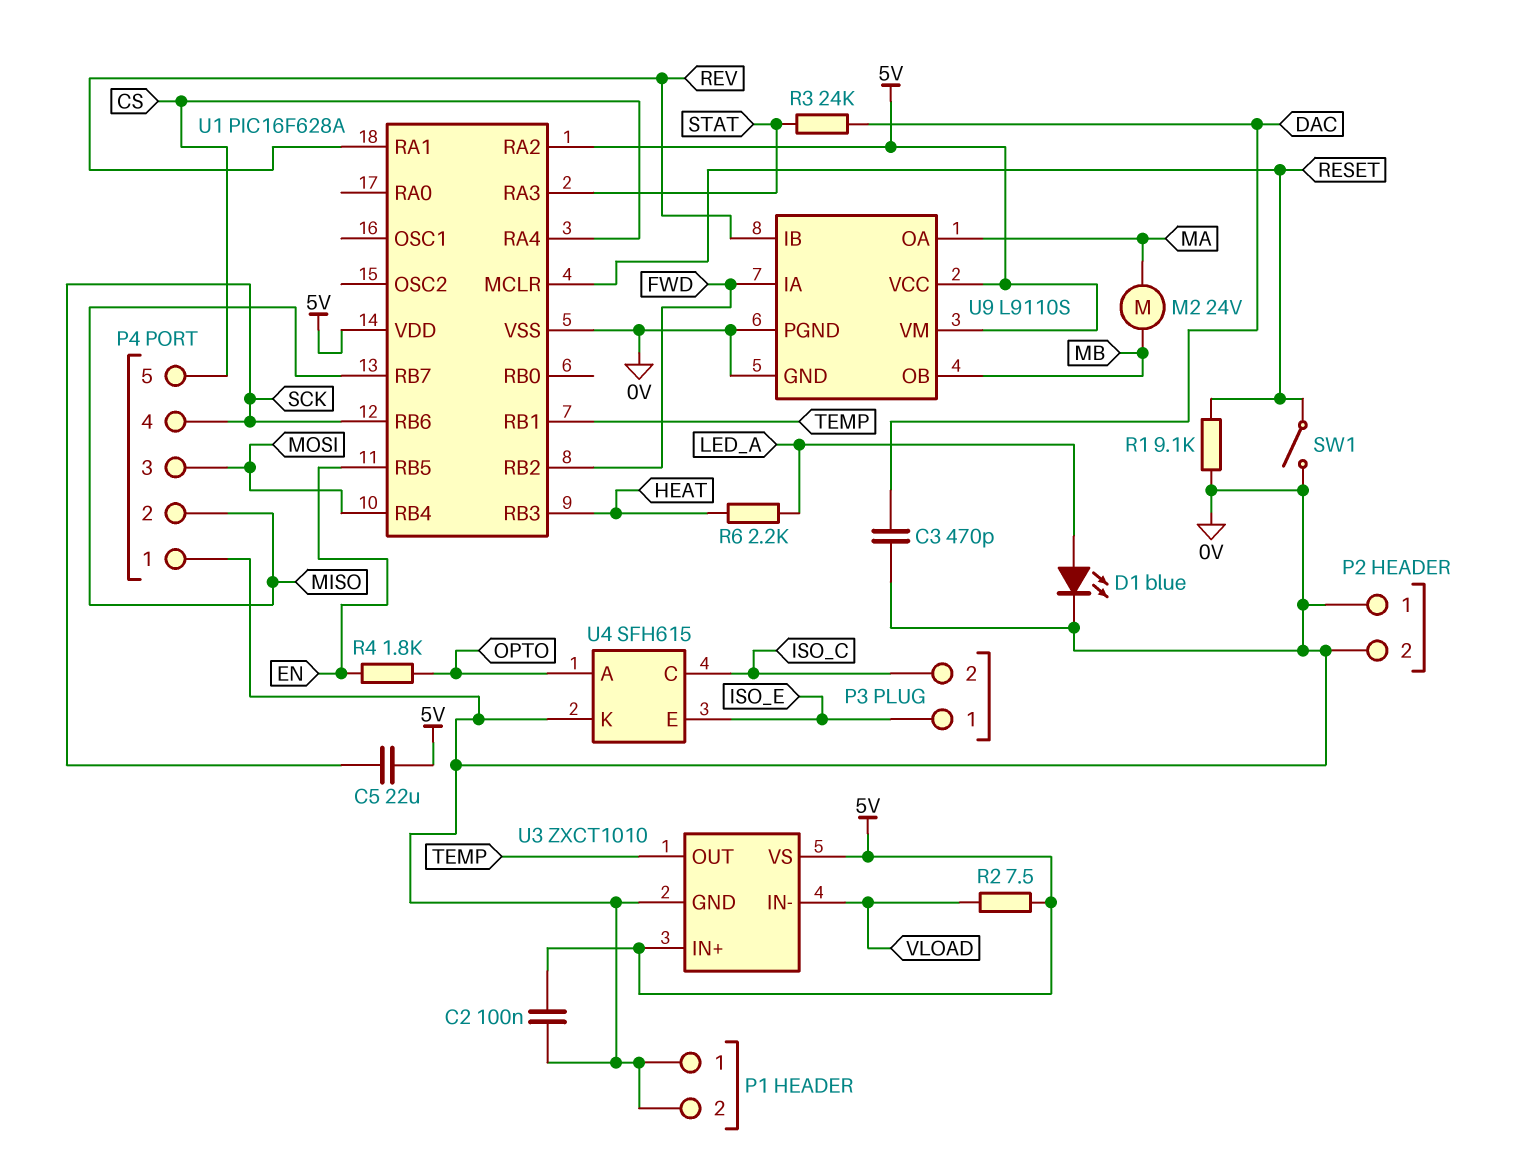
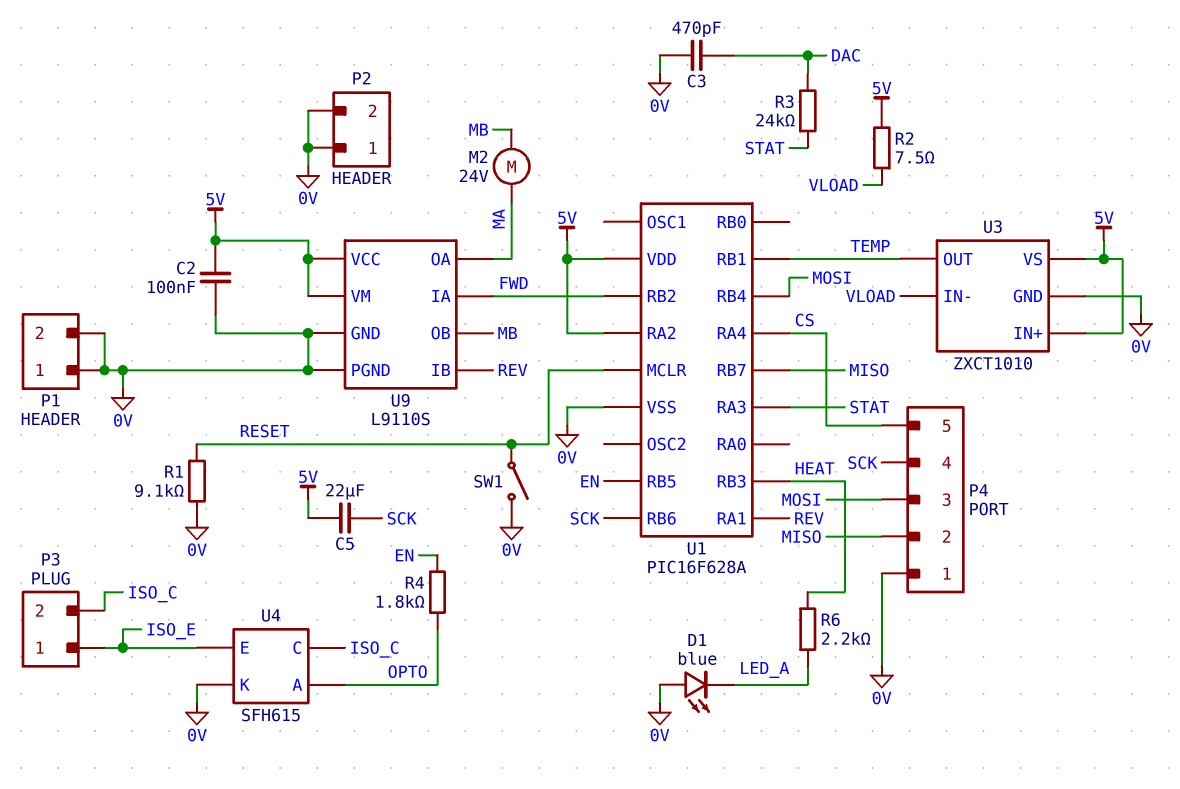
D1: LED blue (A LED_A, K 0V) -> LED blue (A 0V, K LED_A)

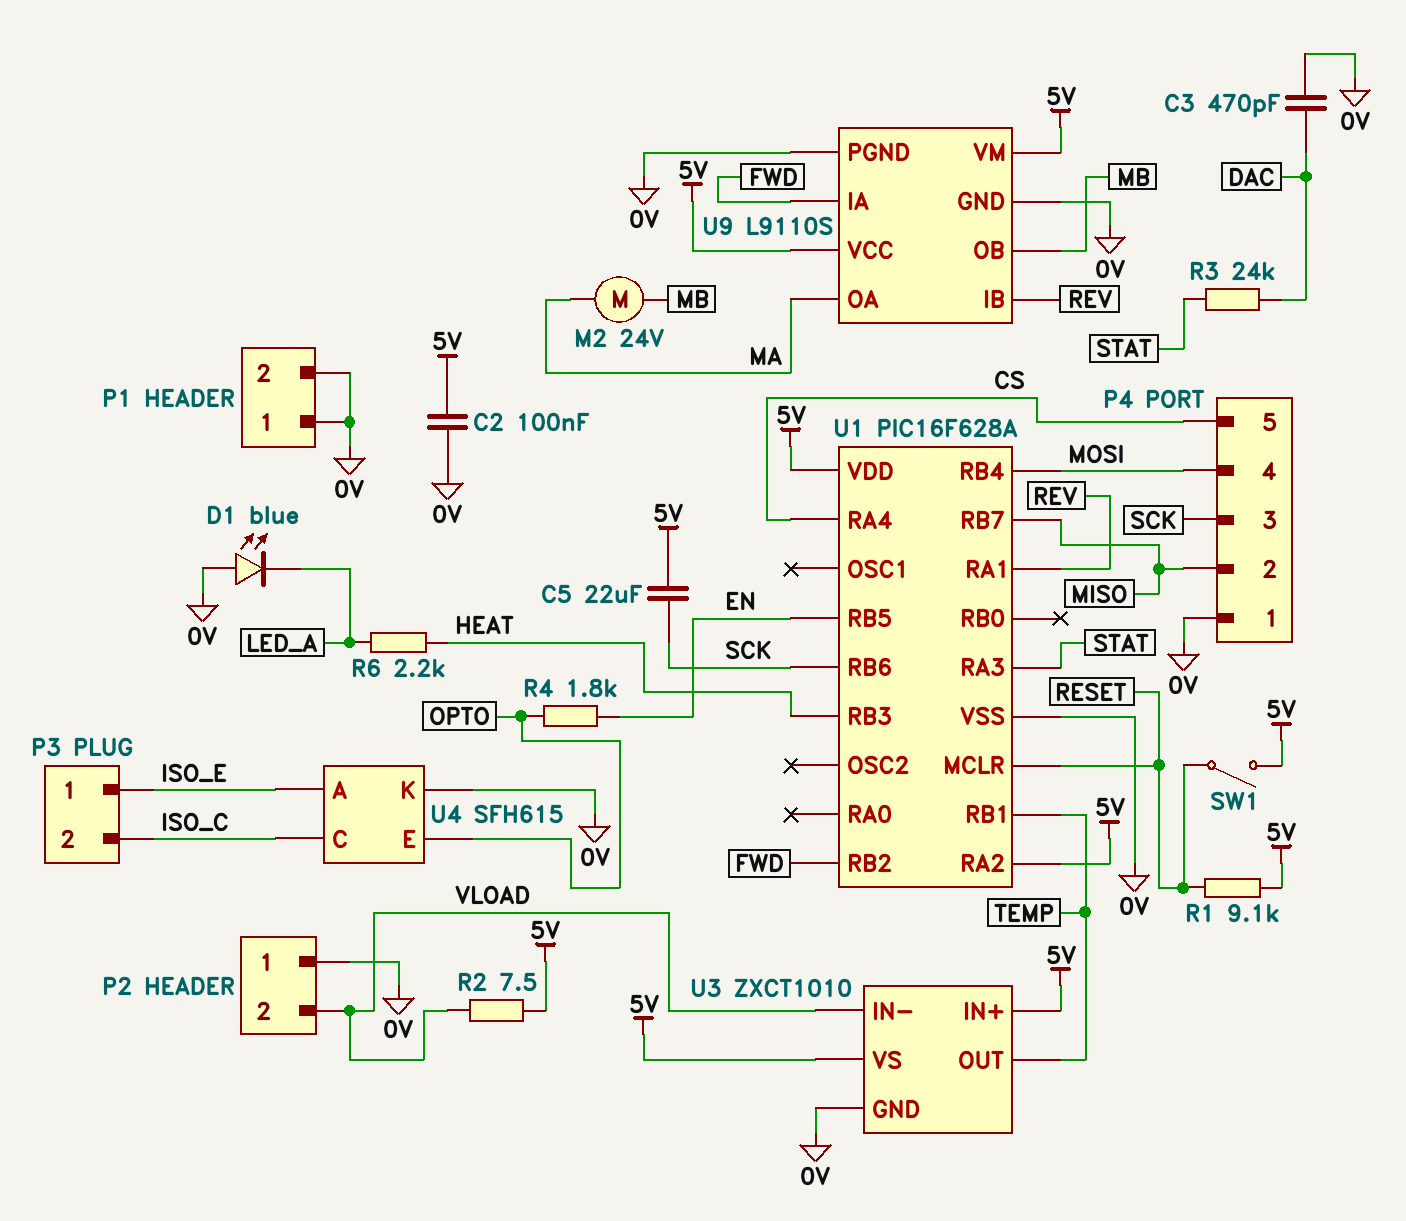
P2 pin 2: 0V -> VLOAD
P4 pin 3: MOSI -> SCK
P4 pin 4: SCK -> MOSI
R1: 9.1k (0V, RESET) -> 9.1k (5V, RESET)
SW1: switch (0V, RESET) -> switch (5V, RESET)
U4 pin A: OPTO -> ISO_E
U4 pin E: ISO_E -> OPTO

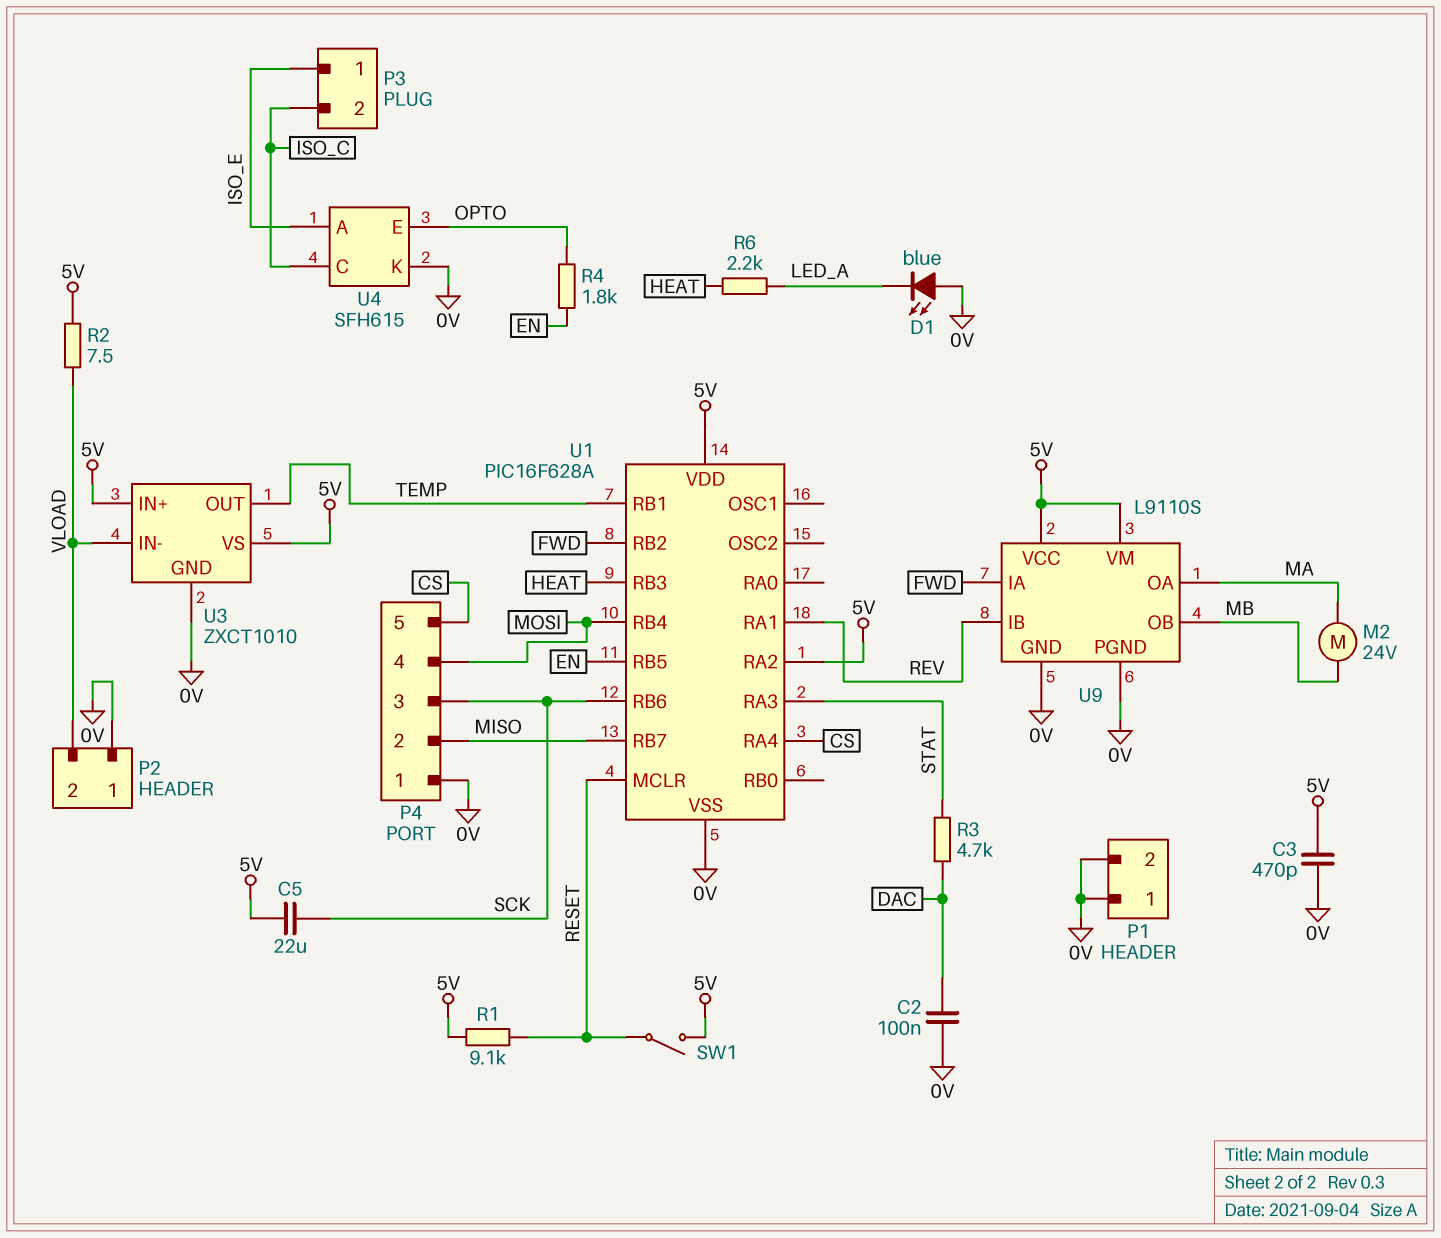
C2: 100nF (0V, 5V) -> 100nF (0V, DAC)
C3: 470pF (0V, DAC) -> 470pF (0V, 5V)
R3: 24k (DAC, STAT) -> 4.7k (DAC, STAT)

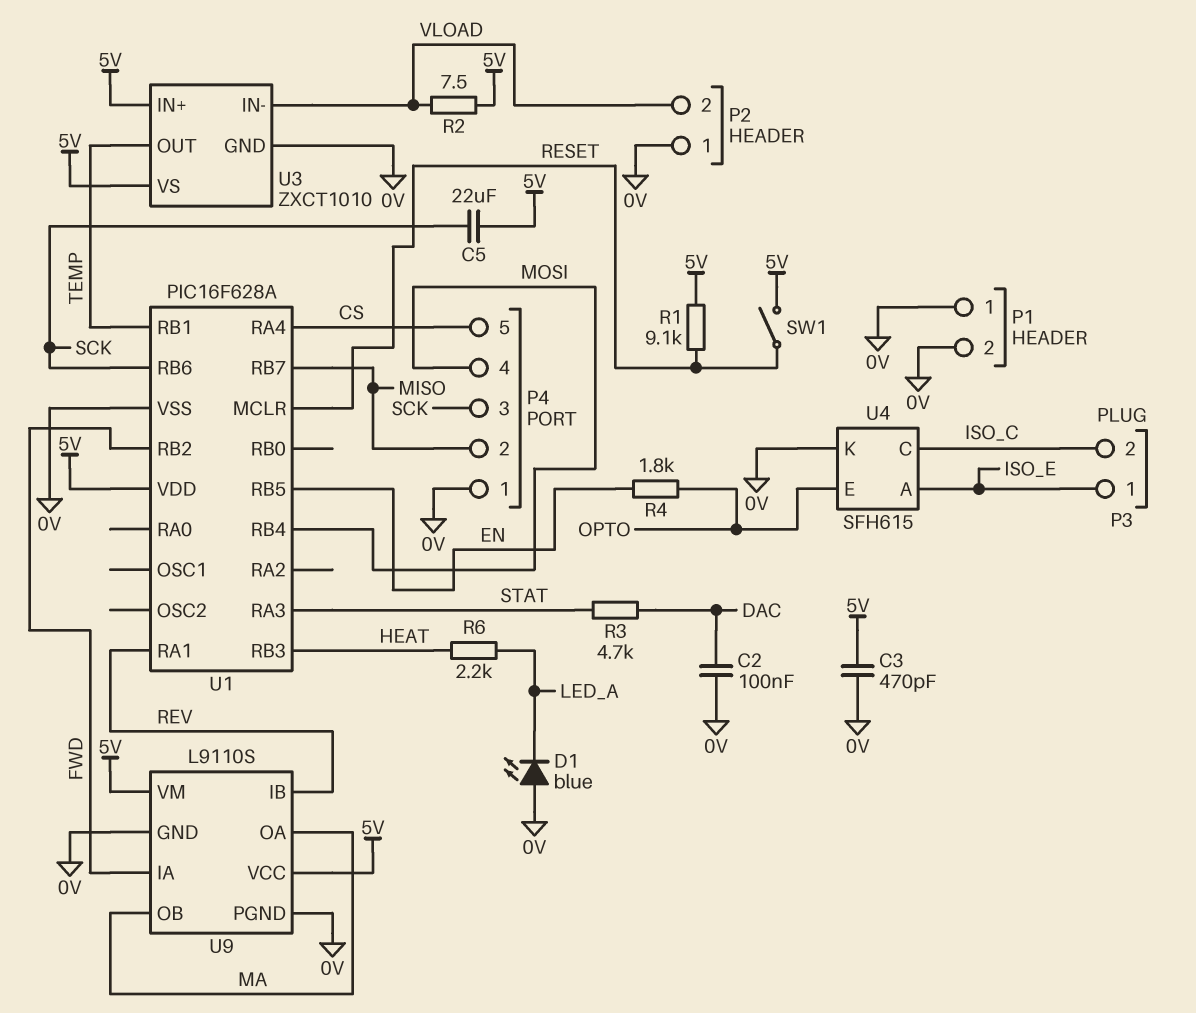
M2: motor 24V (MA, MB) -> none
U1 pin RA2: 5V -> none
U9 pin OB: MB -> MA

